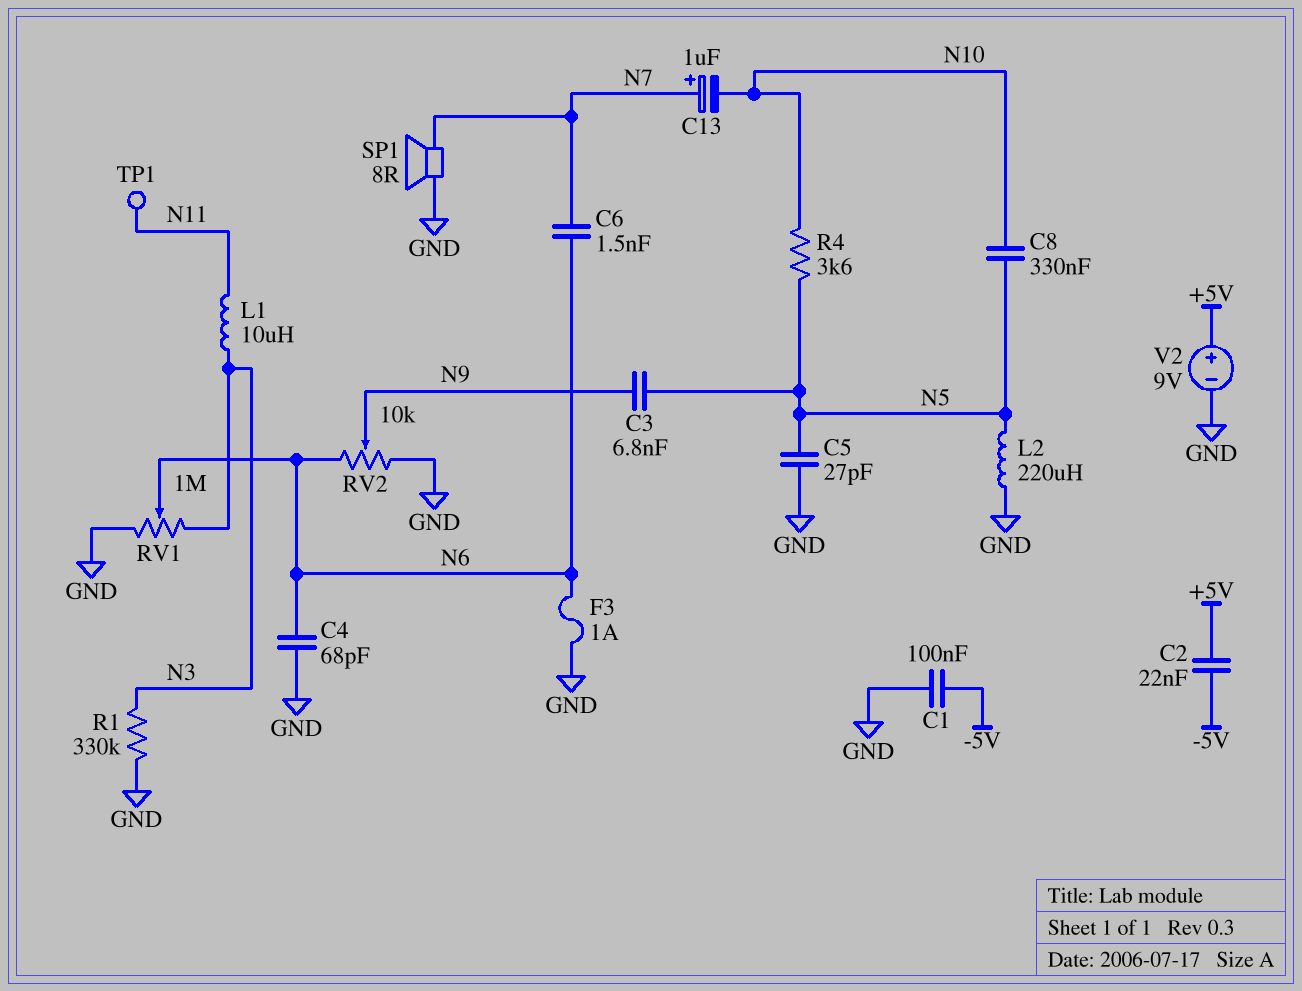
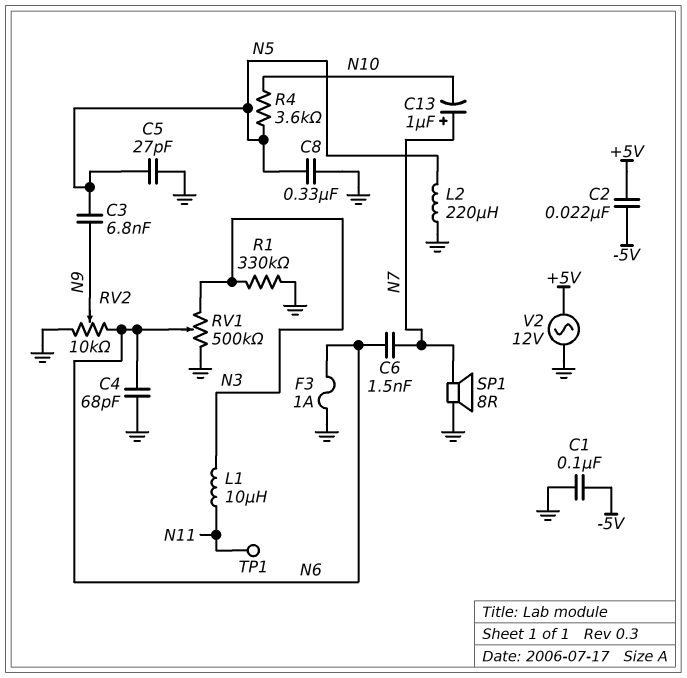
C8: 330nF (N5, N10) -> 330nF (GND, N5)
RV1: 1M (GND, N3, wiper N6) -> 500k (GND, N3, wiper N6)
V2: 9V (plus +5V, minus GND) -> AC 12V (+5V, GND)

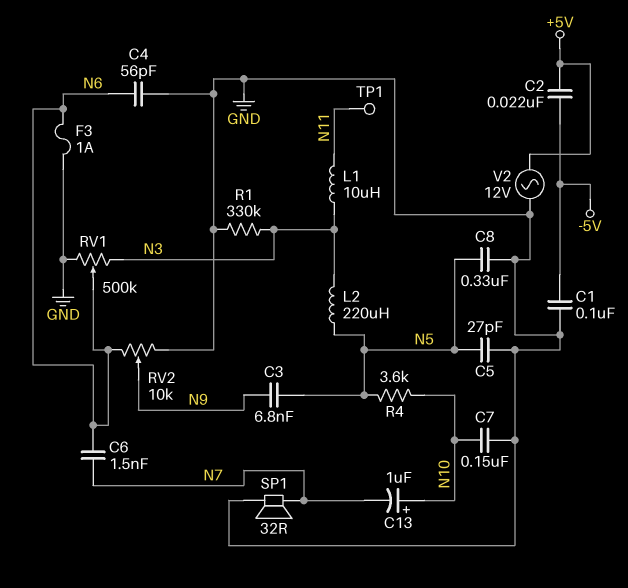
C4: 68pF (GND, N6) -> 56pF (GND, N6)
C7: none -> 150nF (GND, N10)
C13: 1uF (plus N7, minus N10) -> 1uF (plus N10, minus N7)
L2: 220uH (GND, N5) -> 220uH (N3, N5)
SP1: speaker 8R (GND, N7) -> speaker 32R (GND, N7)

